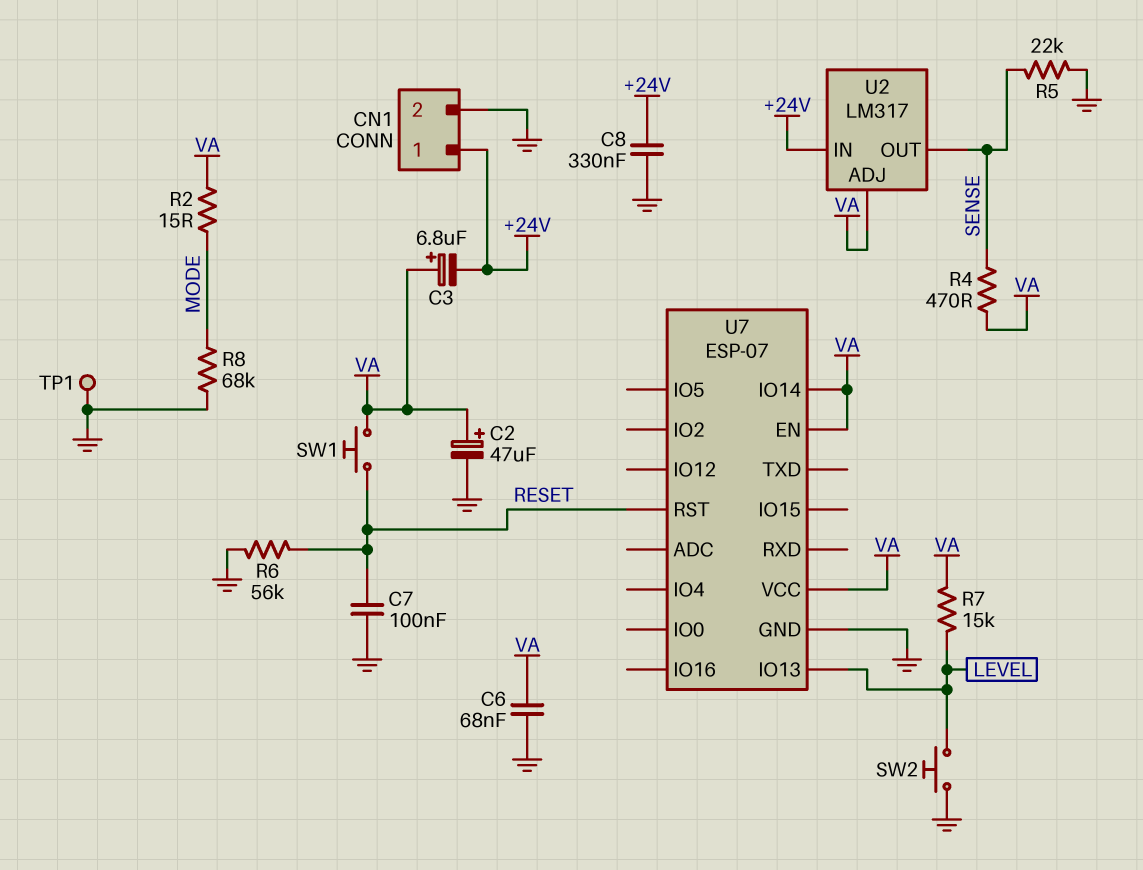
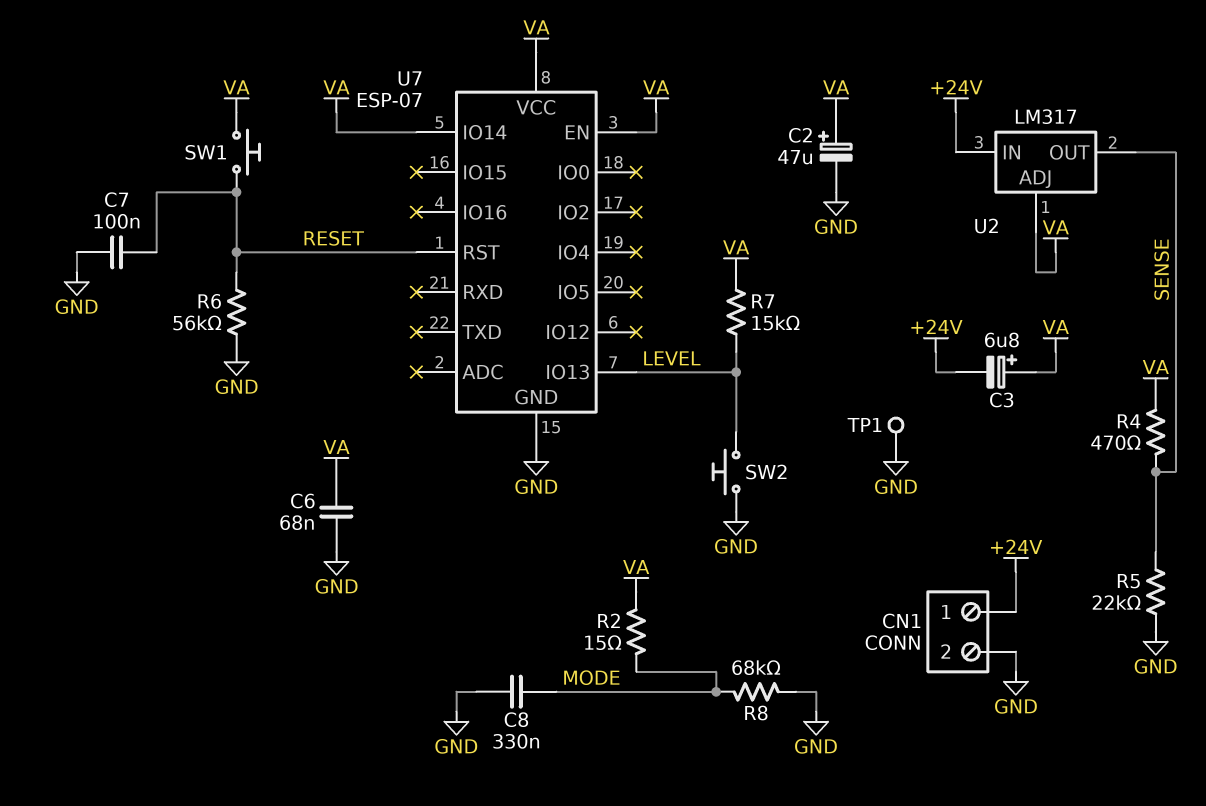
C8: 330nF (+24V, GND) -> 330nF (GND, MODE)

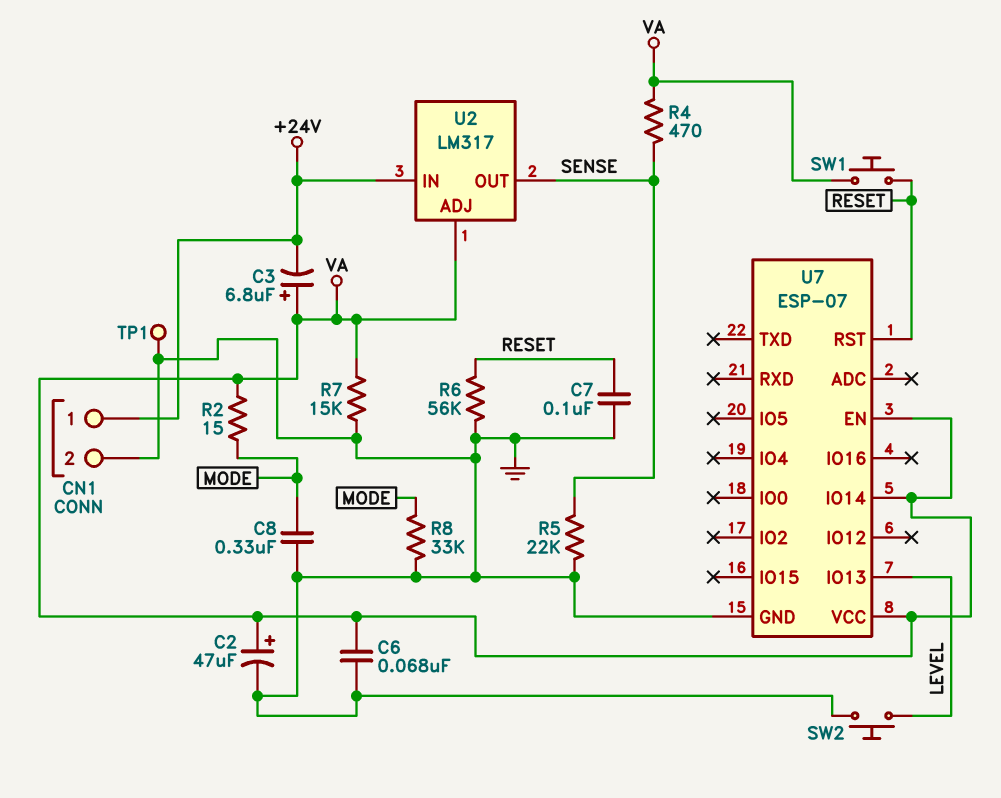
R7: 15k (LEVEL, VA) -> 15k (GND, VA)
R8: 68k (GND, MODE) -> 33k (GND, MODE)

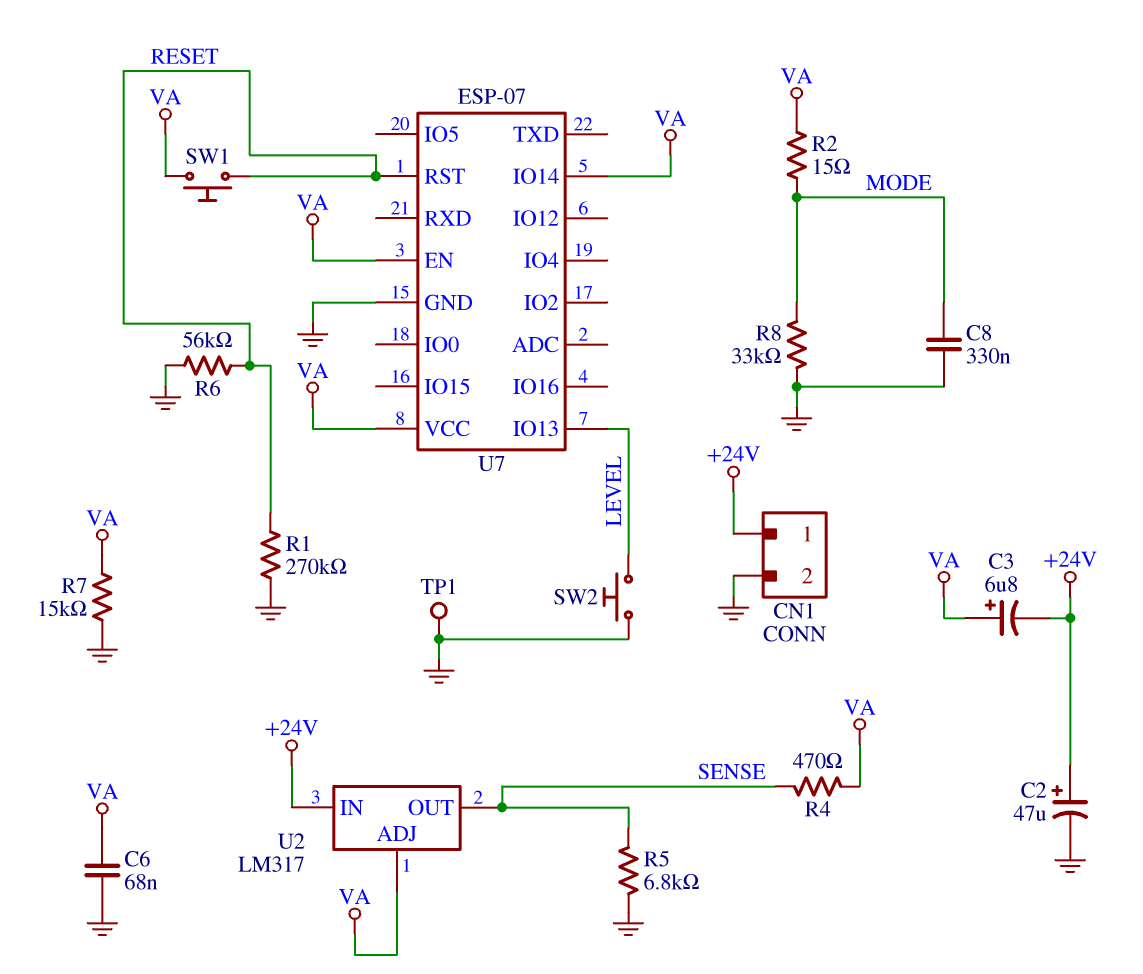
C2: 47uF (plus VA, minus GND) -> 47uF (plus +24V, minus GND)
C7: 100nF (GND, RESET) -> none
R1: none -> 270k (GND, RESET)
R5: 22k (GND, SENSE) -> 6.8k (GND, SENSE)

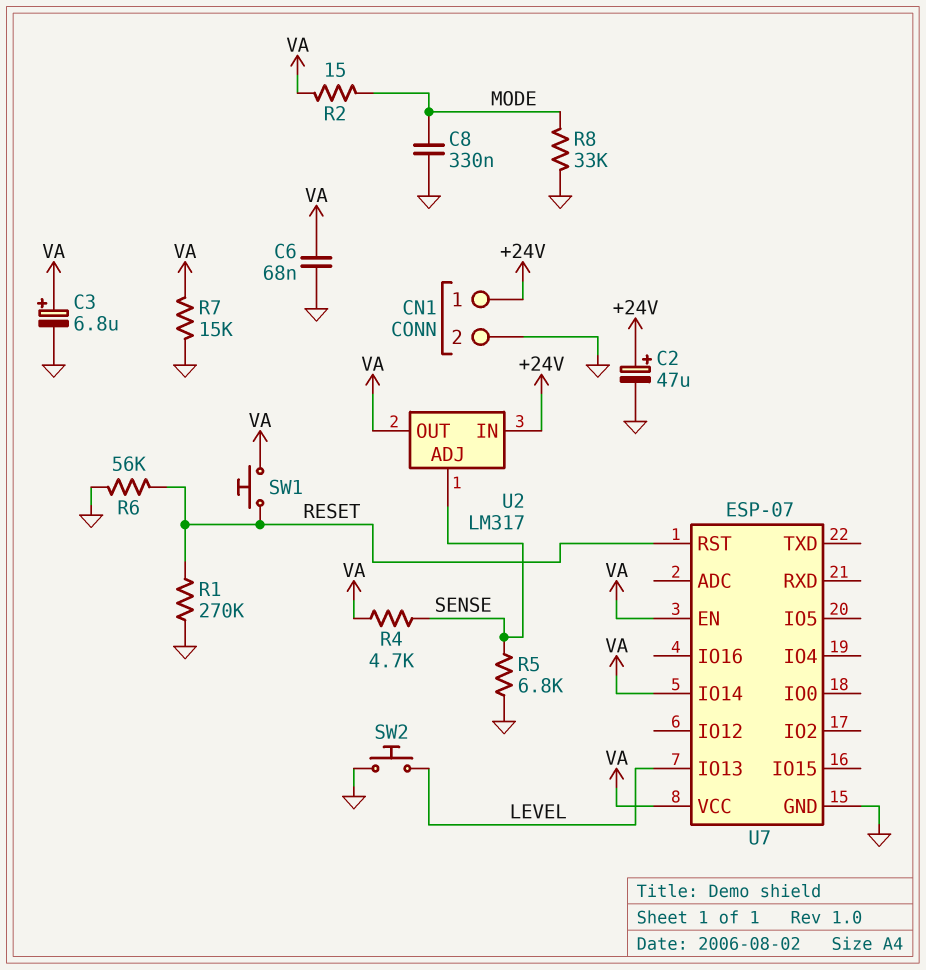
C3: 6.8uF (plus VA, minus +24V) -> 6.8uF (plus VA, minus GND)
R4: 470 (SENSE, VA) -> 4.7k (SENSE, VA)
TP1: test point (GND) -> none
U2 pin ADJ: VA -> SENSE
U2 pin OUT: SENSE -> VA

